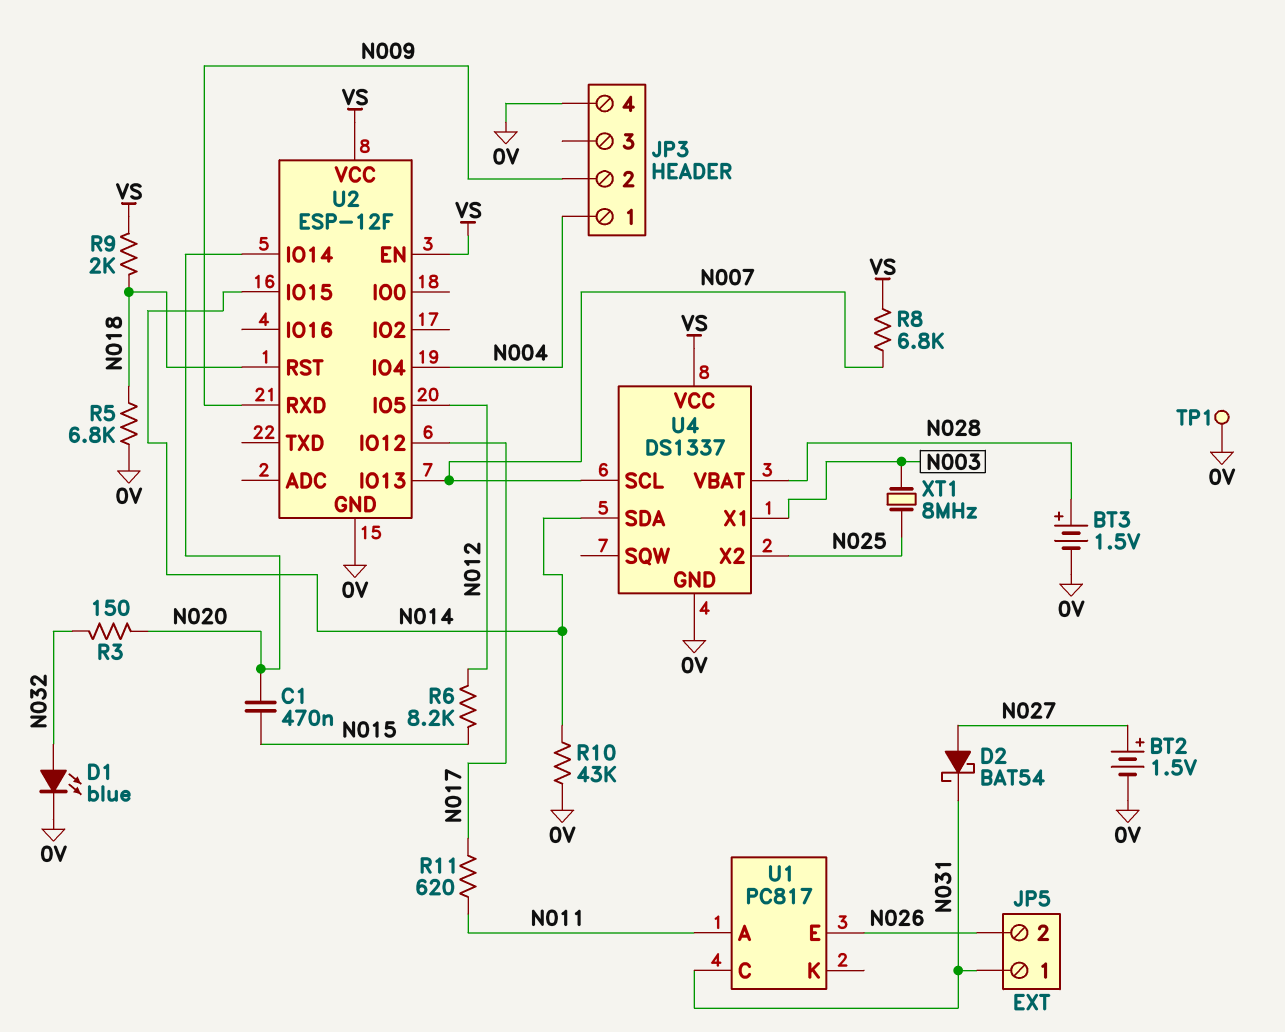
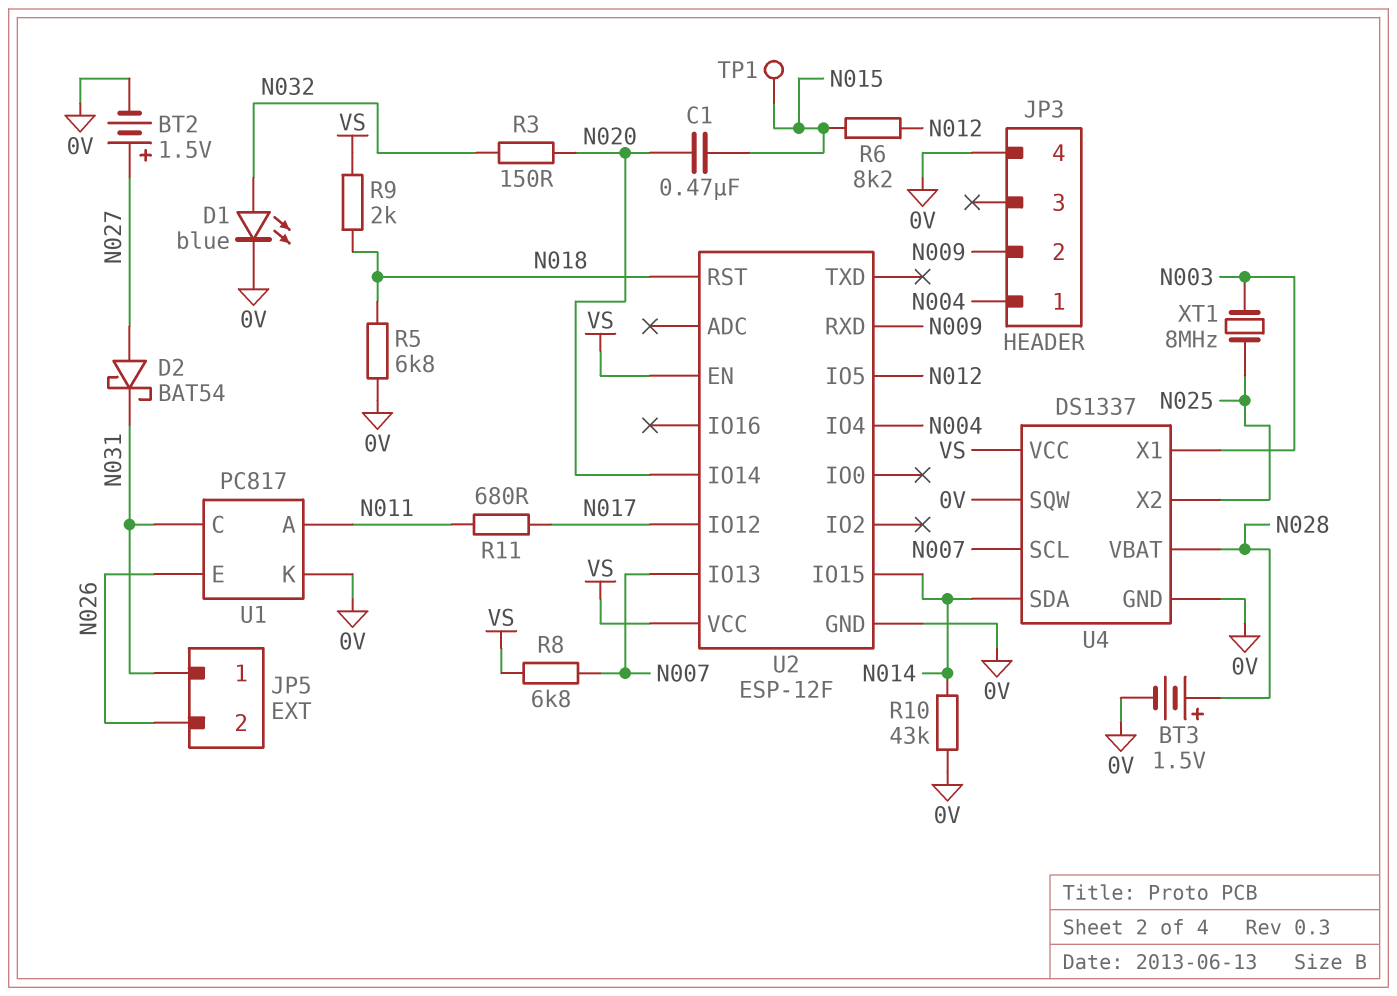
R11: 620 (N011, N017) -> 680 (N011, N017)
TP1: test point (0V) -> test point (N015)
U1 pin K: none -> 0V
U4 pin SQW: none -> 0V

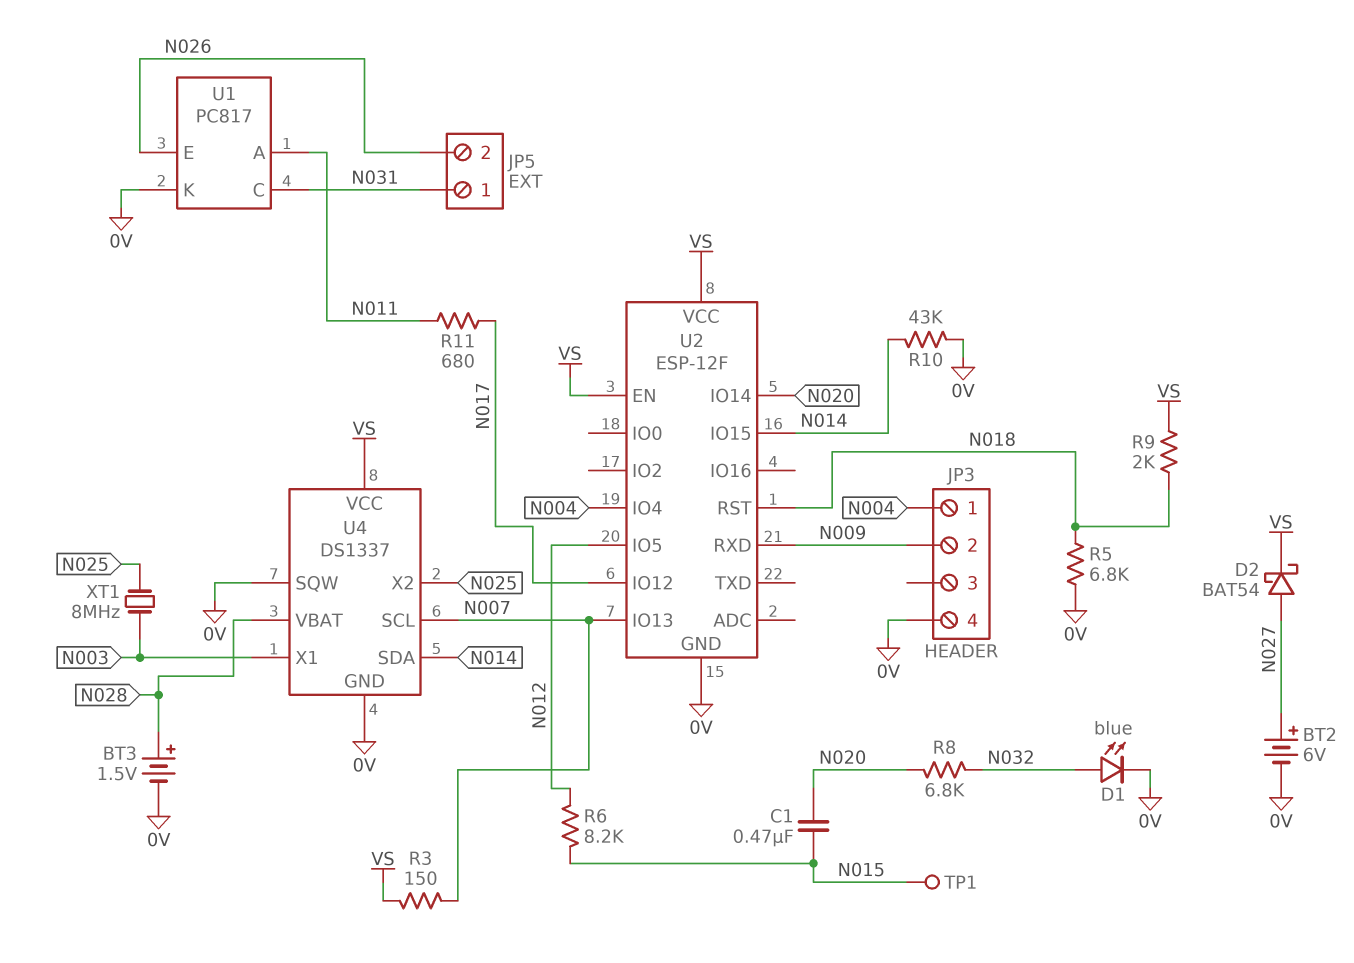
BT2: 1.5V (plus N027, minus 0V) -> 6V (plus N027, minus 0V)
D2: schottky BAT54 (A N027, K N031) -> schottky BAT54 (A N027, K VS)
R3: 150 (N020, N032) -> 150 (N007, VS)
R8: 6.8k (N007, VS) -> 6.8k (N020, N032)

